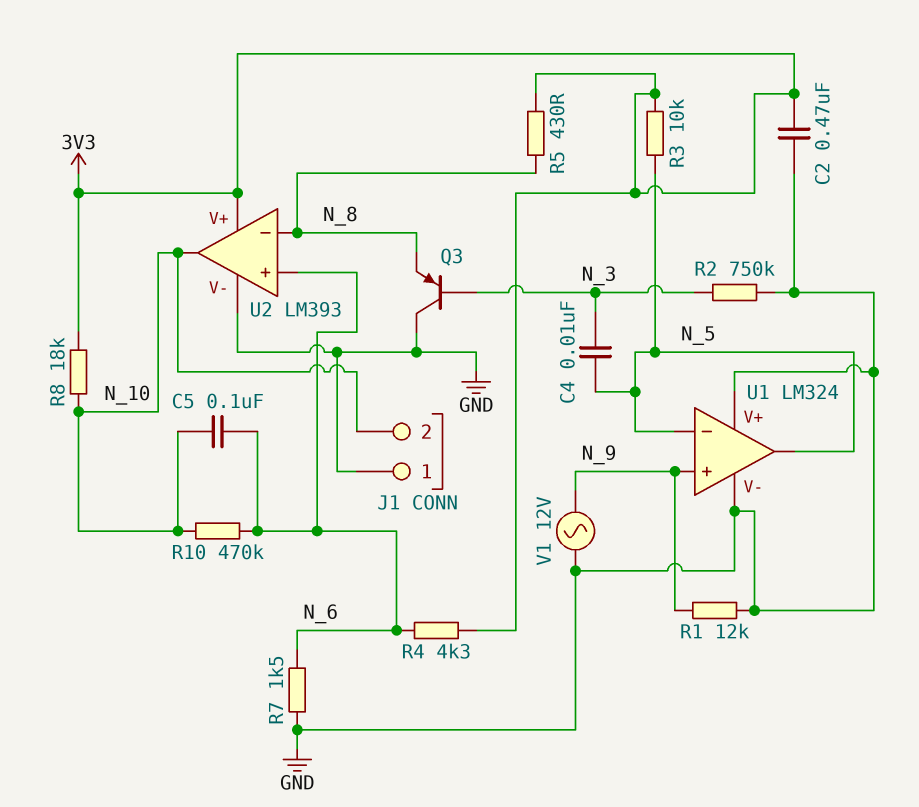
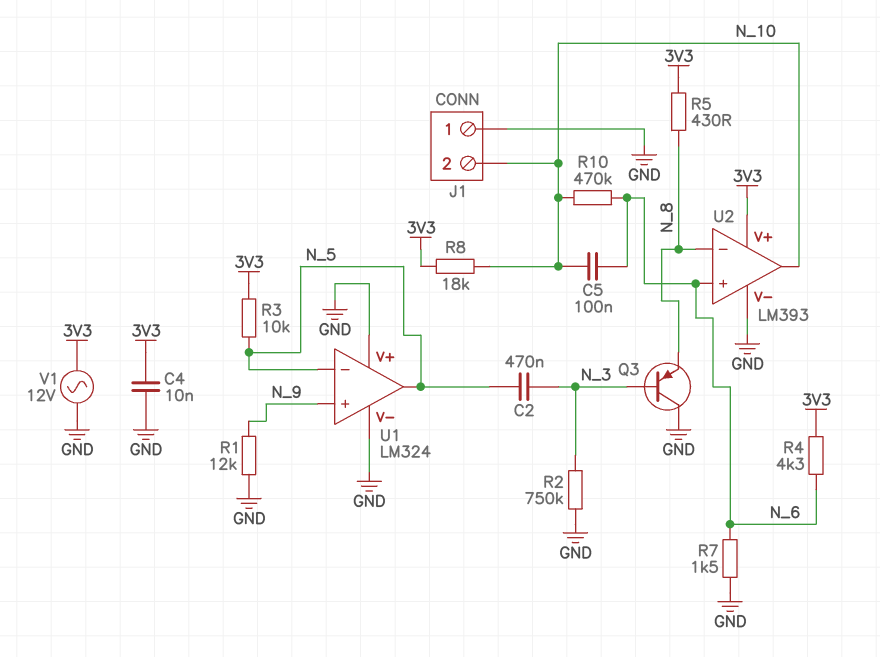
C2: 470nF (3V3, GND) -> 470nF (N_3, N_5)
C4: 10nF (N_3, N_5) -> 10nF (3V3, GND)
V1: AC 12V (GND, N_9) -> AC 12V (3V3, GND)

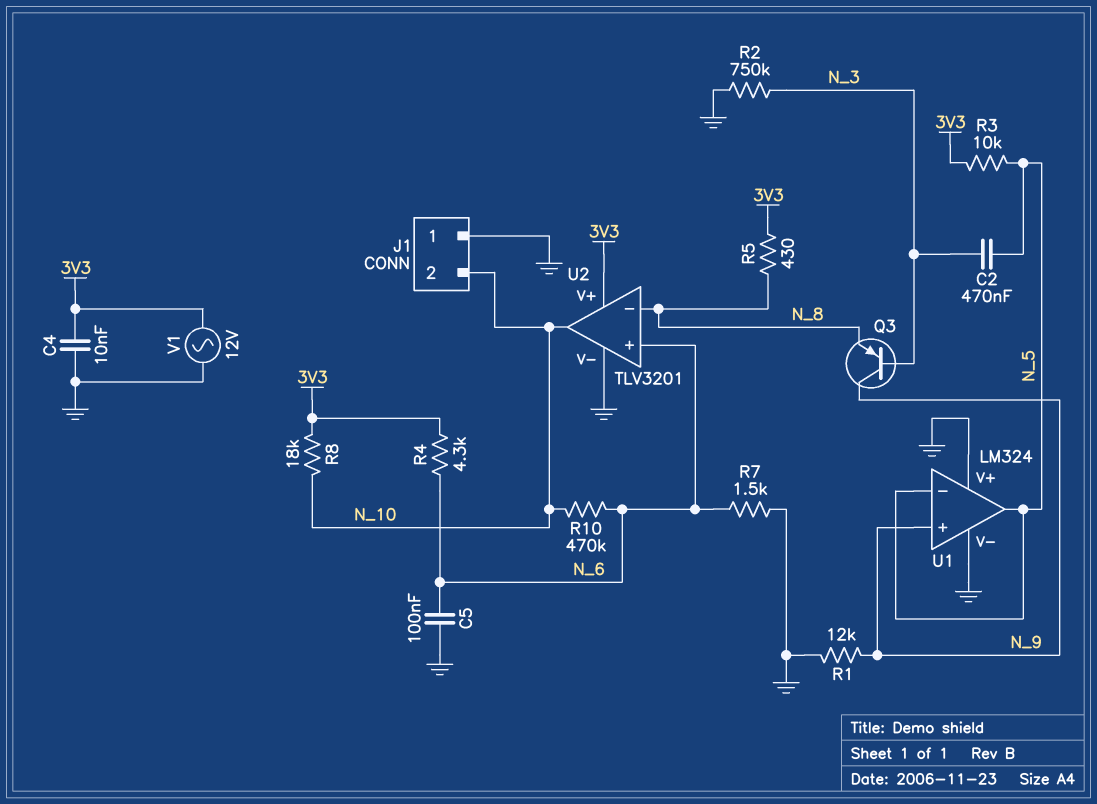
C5: 100nF (N_6, N_10) -> 100nF (GND, N_6)
Q3: PNP (B N_3, C GND, E N_8) -> PNP (B N_3, C N_9, E N_8)
U2: LM393 -> TLV3201

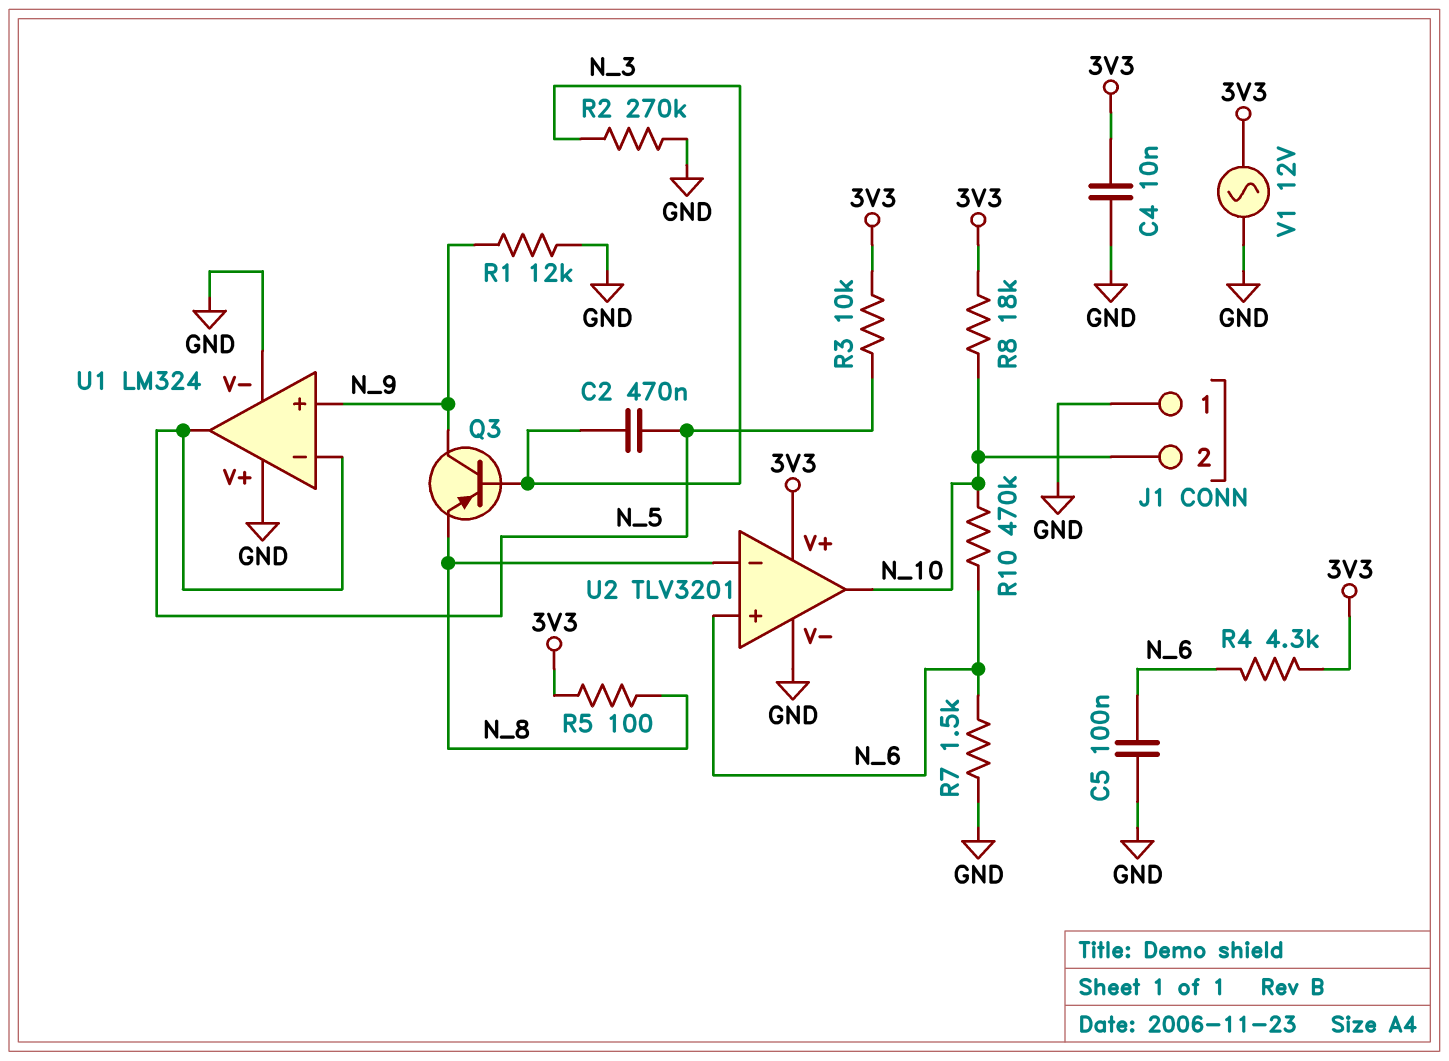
R2: 750k (GND, N_3) -> 270k (GND, N_3)
R5: 430 (3V3, N_8) -> 100 (3V3, N_8)

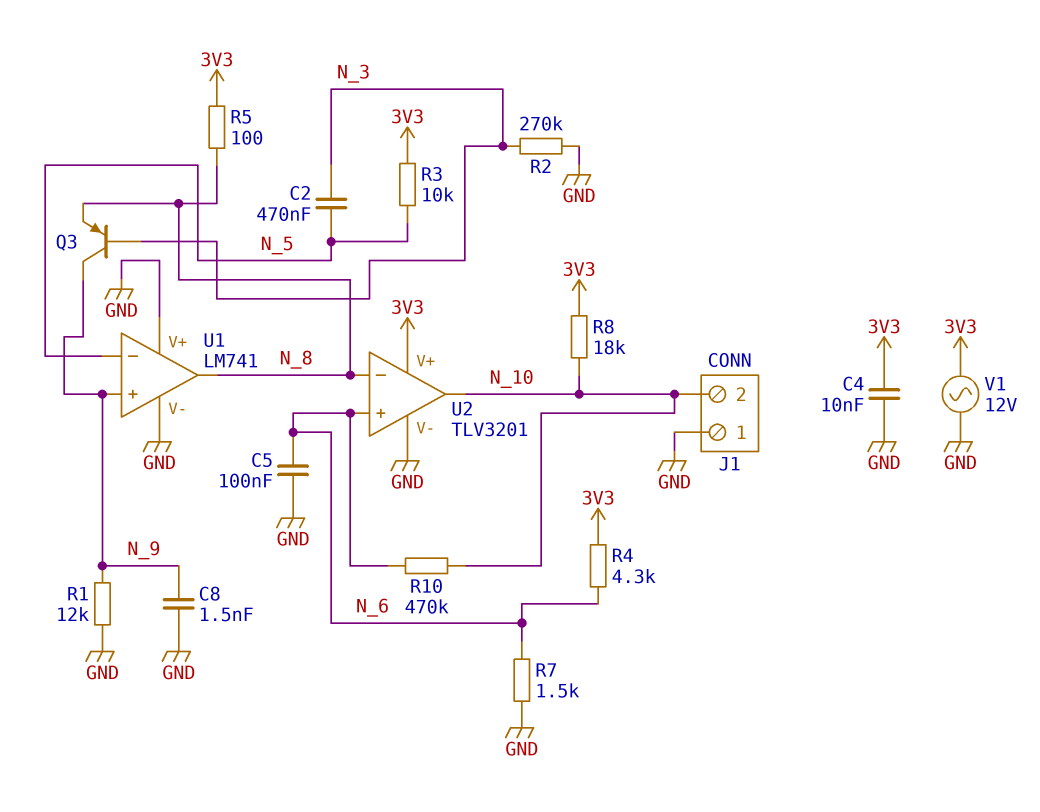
C8: none -> 1.5nF (GND, N_9)
U1: LM324 -> LM741
U1 pin out: N_5 -> N_8

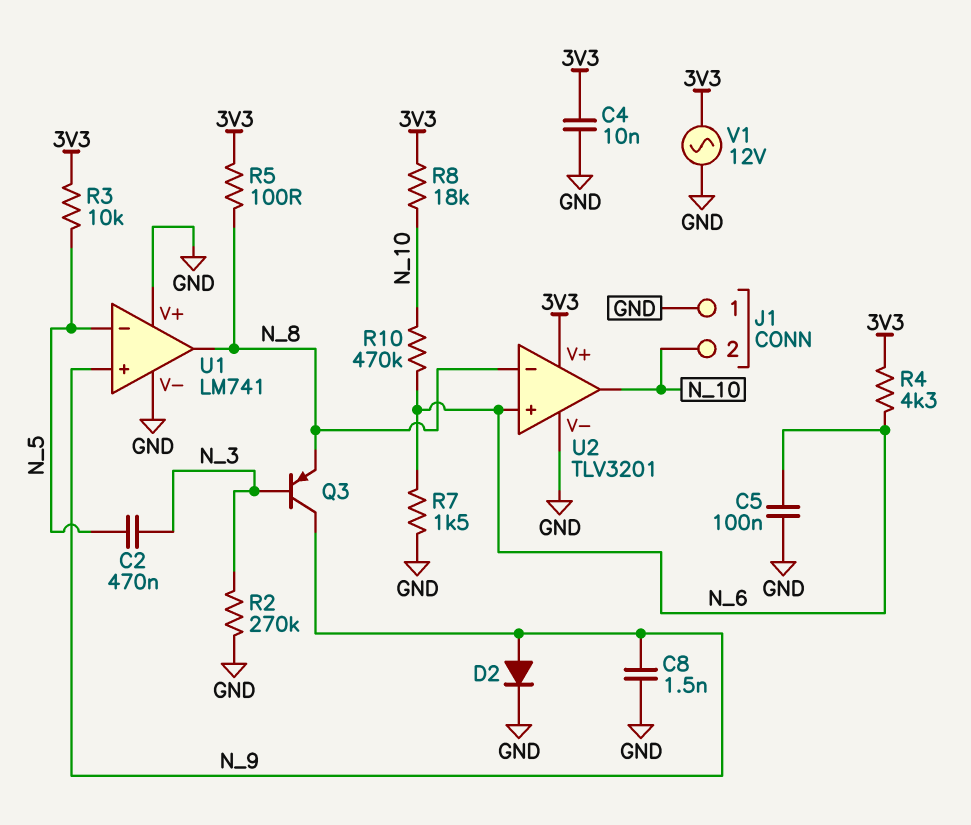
D2: none -> diode (A N_9, K GND)
R1: 12k (GND, N_9) -> none

